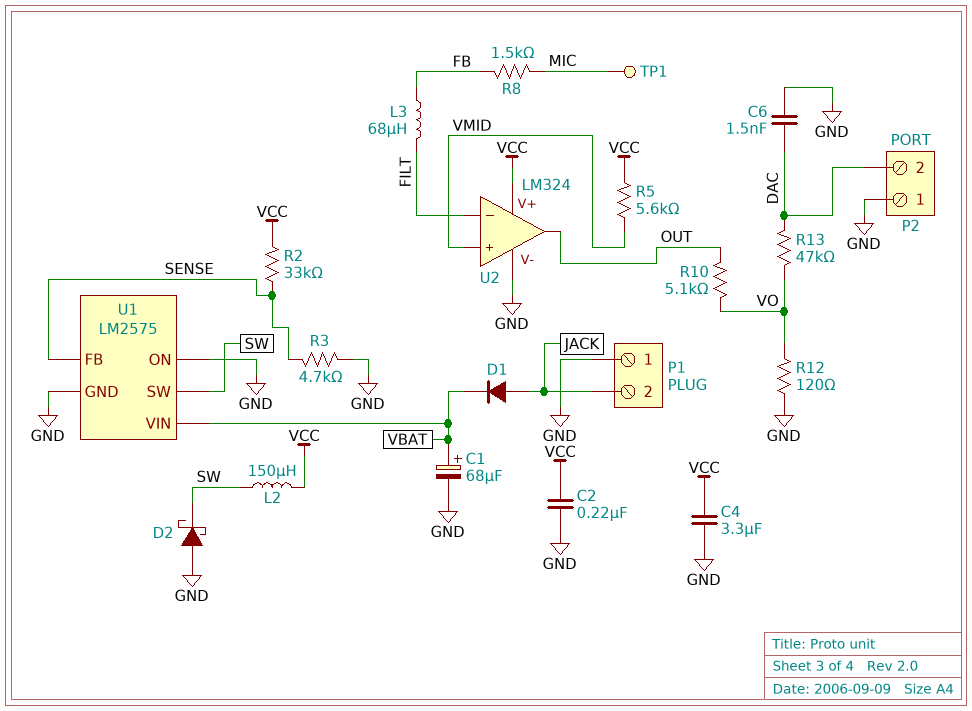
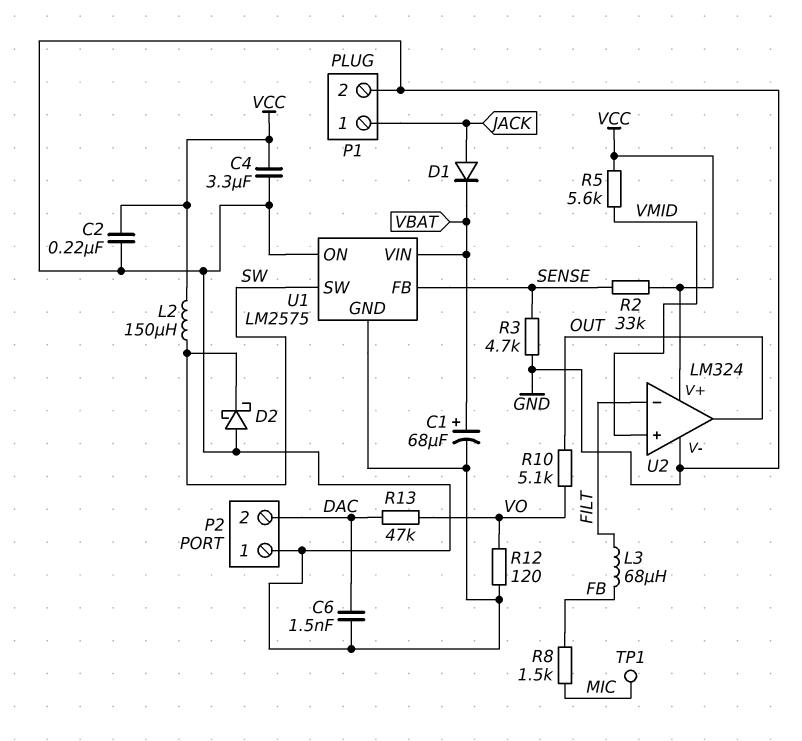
P1 pin 1: GND -> JACK
P1 pin 2: JACK -> GND

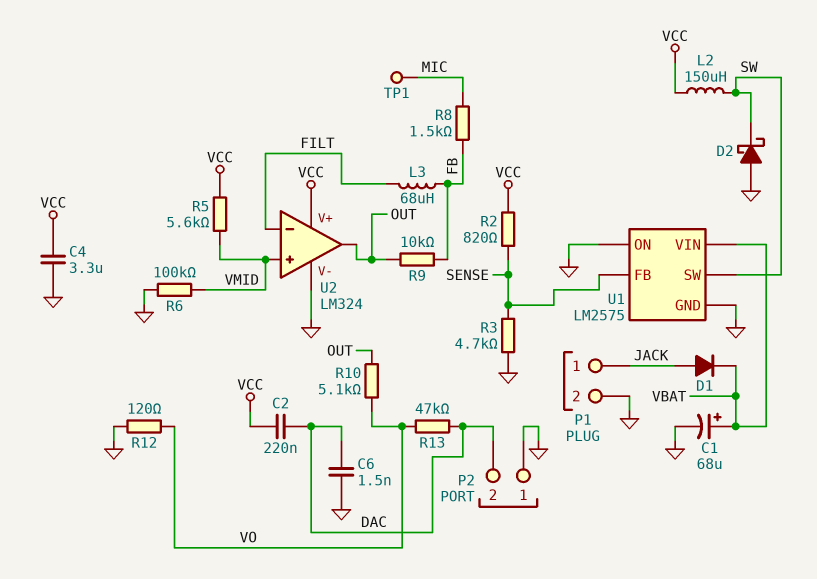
C2: 220nF (GND, VCC) -> 220nF (DAC, VCC)
R2: 33k (SENSE, VCC) -> 820 (SENSE, VCC)
R6: none -> 100k (GND, VMID)
R9: none -> 10k (FB, OUT)

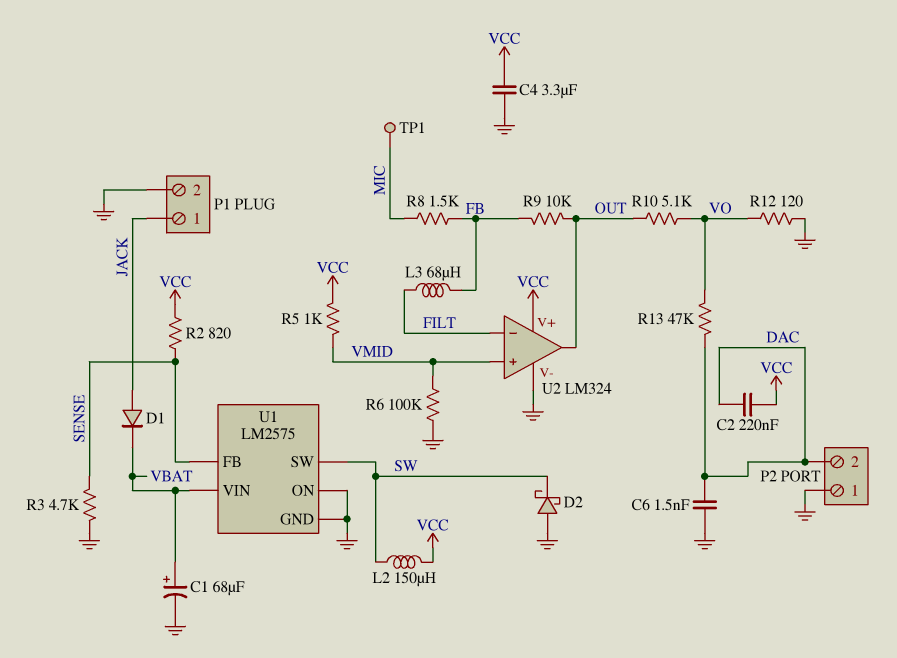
R5: 5.6k (VCC, VMID) -> 1k (VCC, VMID)

